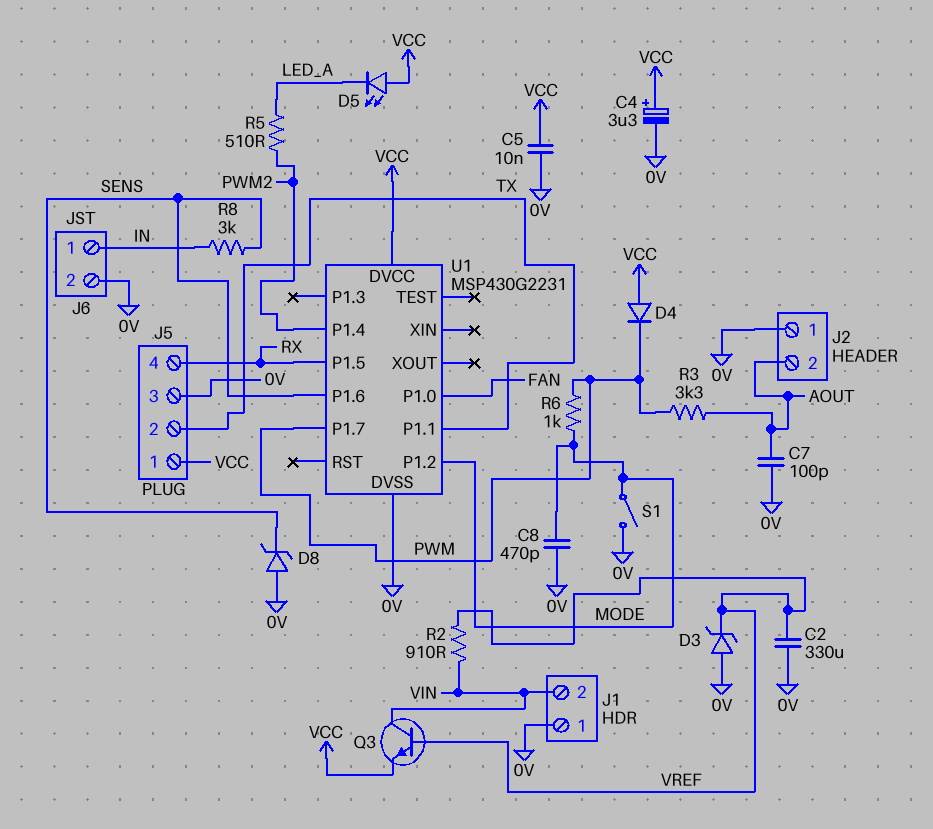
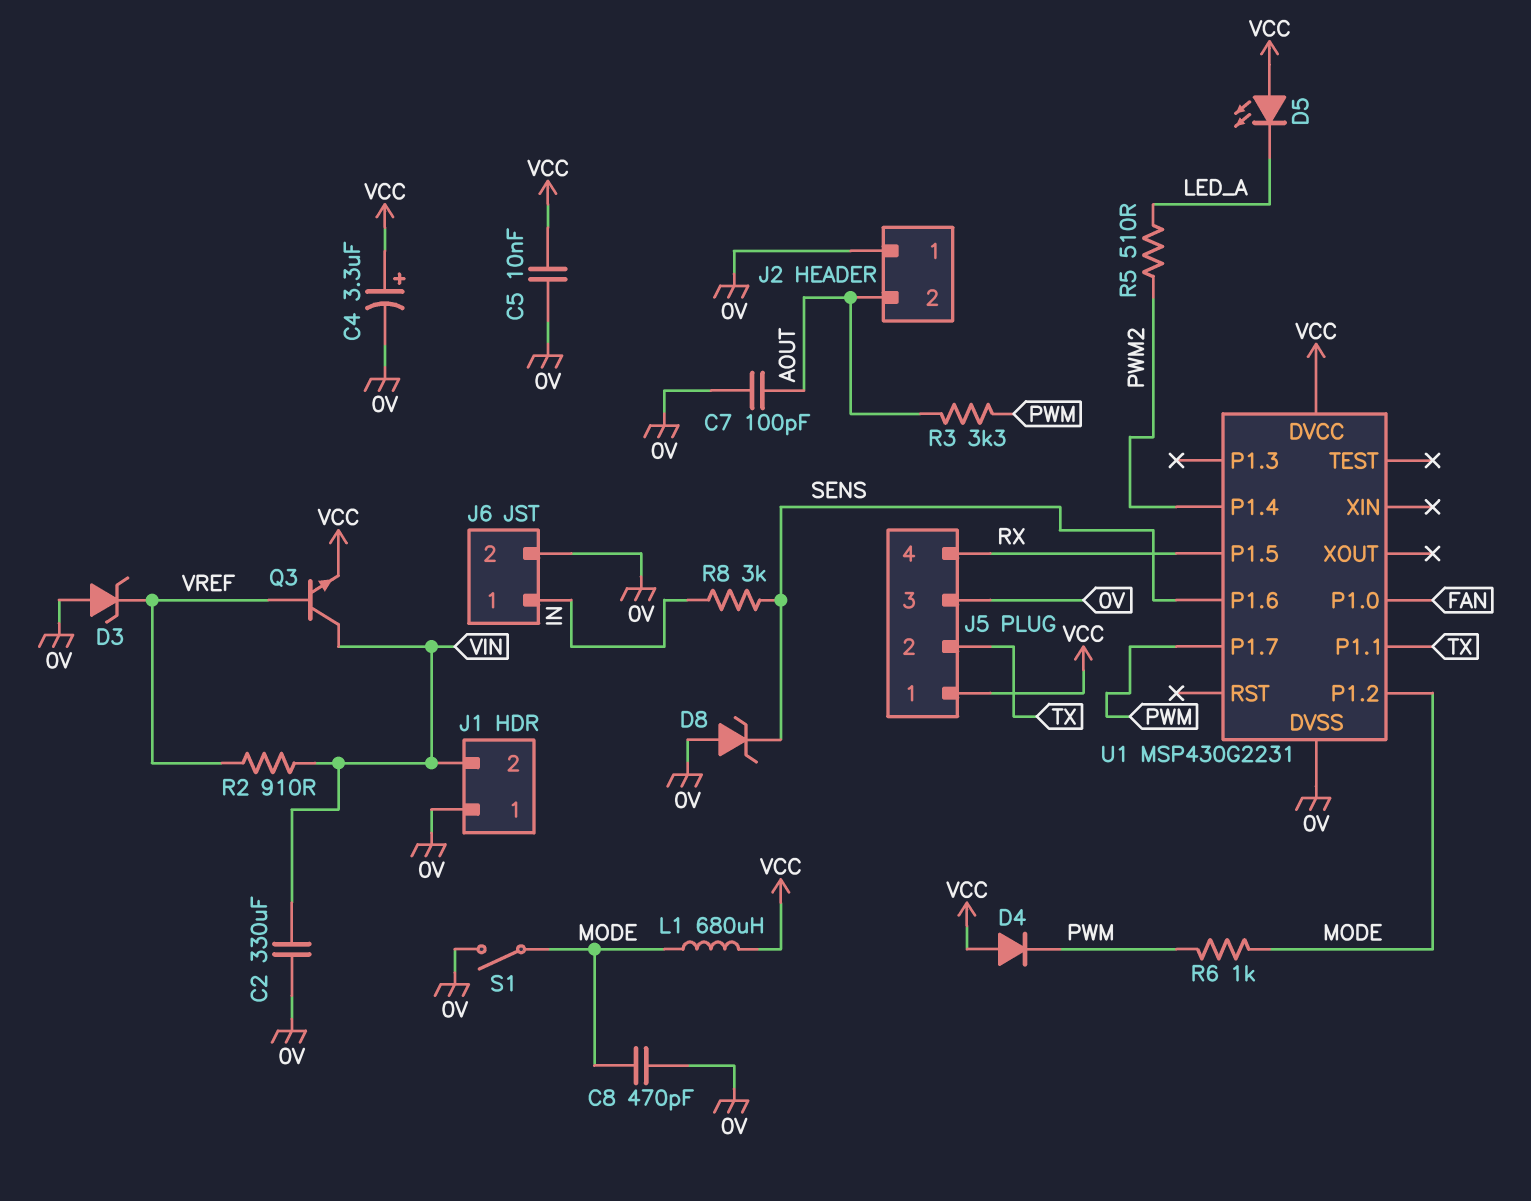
C2: 330uF (0V, VREF) -> 330uF (0V, VIN)
L1: none -> 680uH (MODE, VCC)

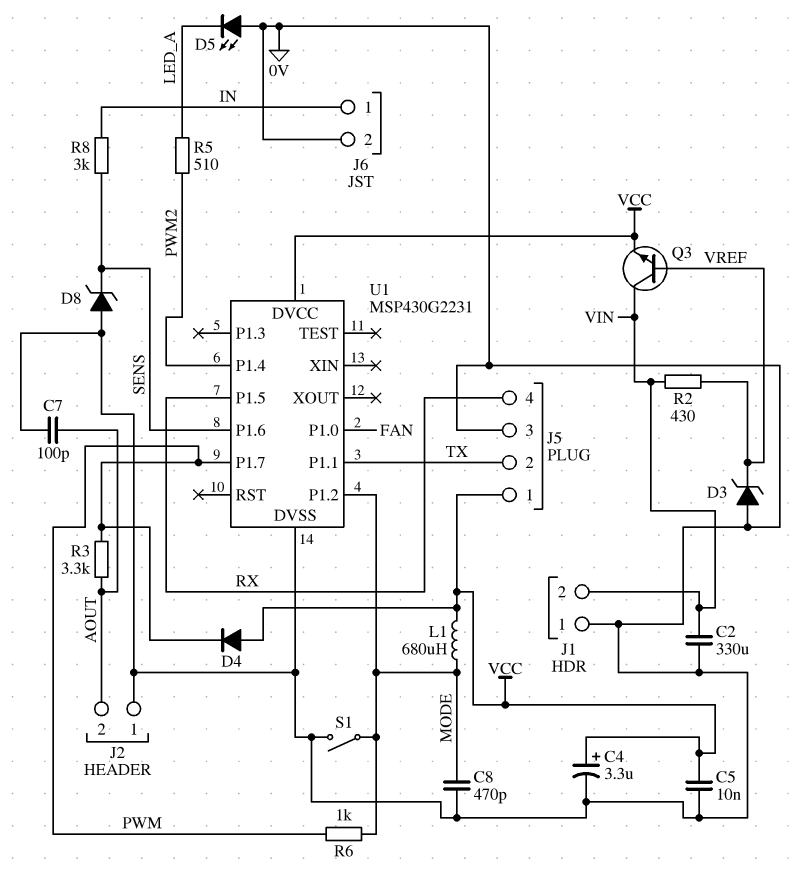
D5: LED (A VCC, K LED_A) -> LED (A 0V, K LED_A)
R2: 910 (VIN, VREF) -> 430 (VIN, VREF)

